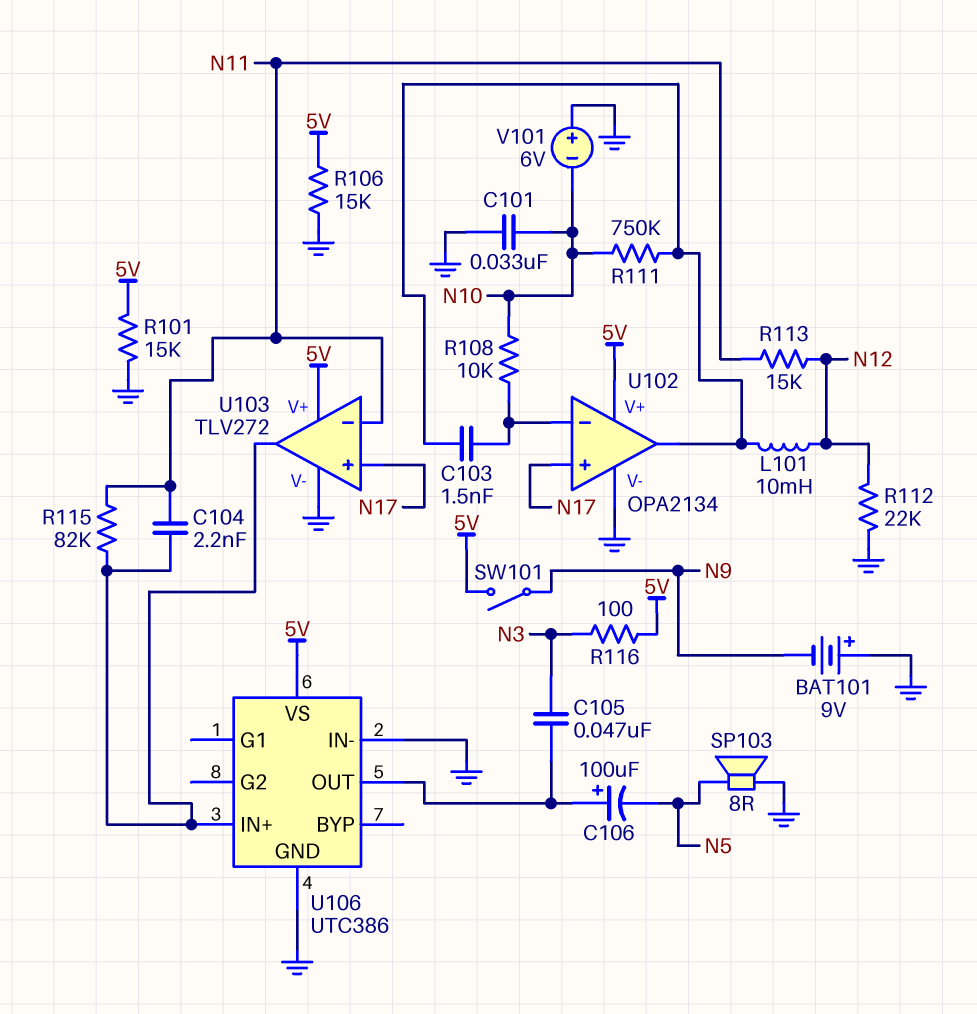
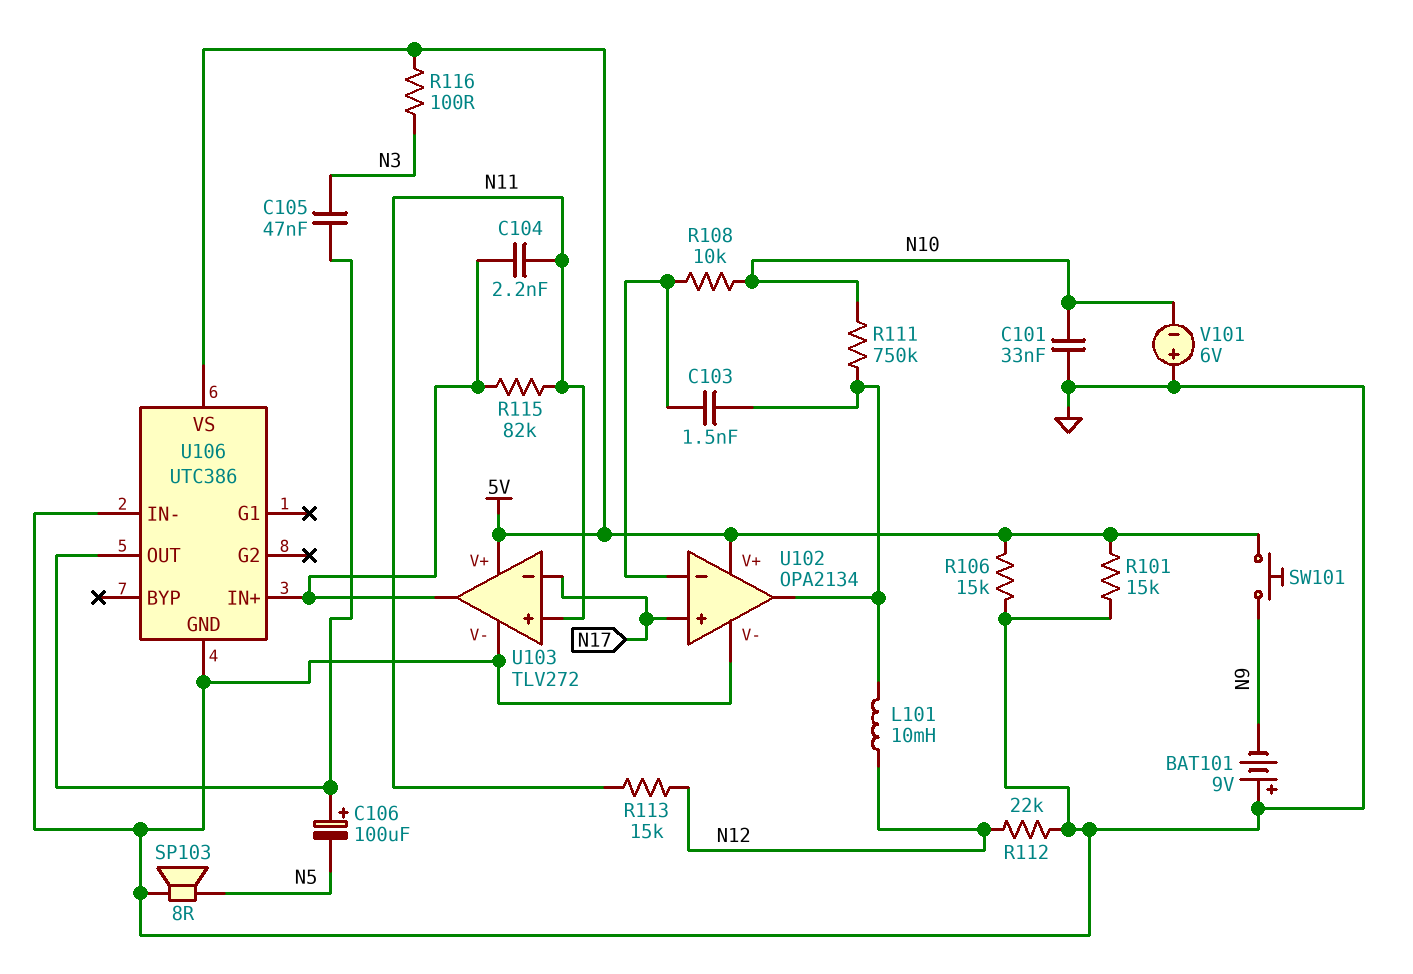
SW101: switch (5V, N9) -> button (5V, N9)
U103 pin in+: N17 -> N11
U103 pin in-: N11 -> N17

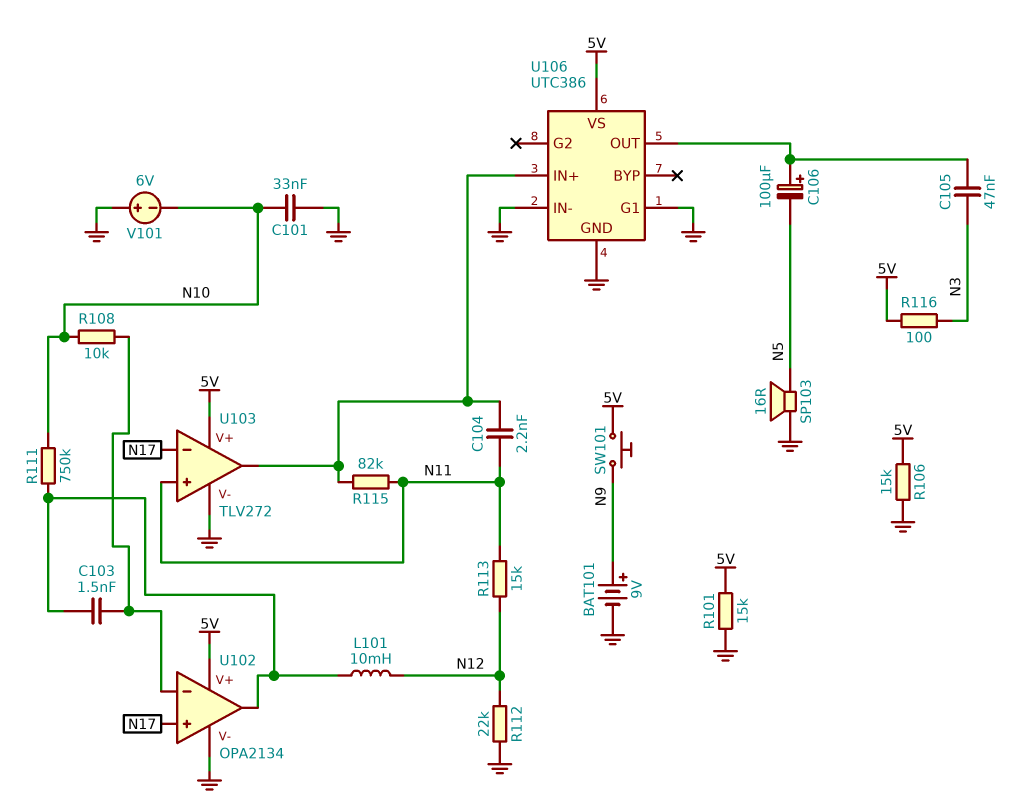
BAT101: 9V (plus GND, minus N9) -> 9V (plus N9, minus GND)
SP103: speaker 8R (GND, N5) -> speaker 16R (GND, N5)
U106 pin G1: none -> GND

